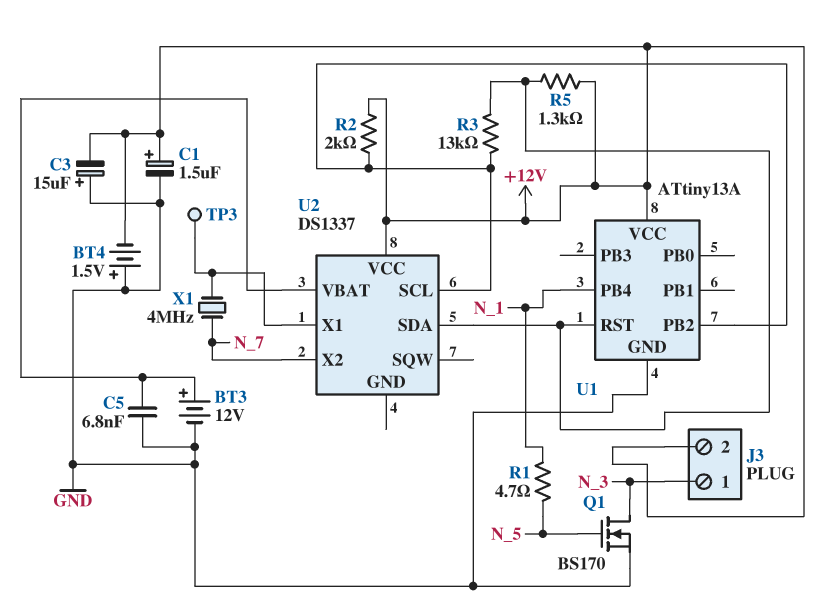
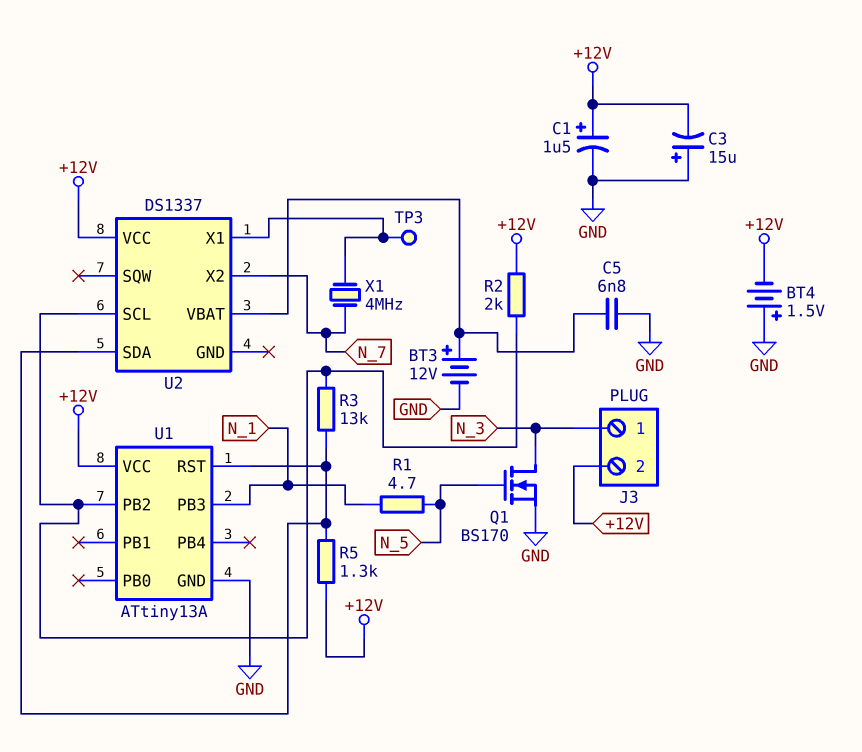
U1 pin PB3: none -> N_1
U1 pin PB4: N_1 -> none

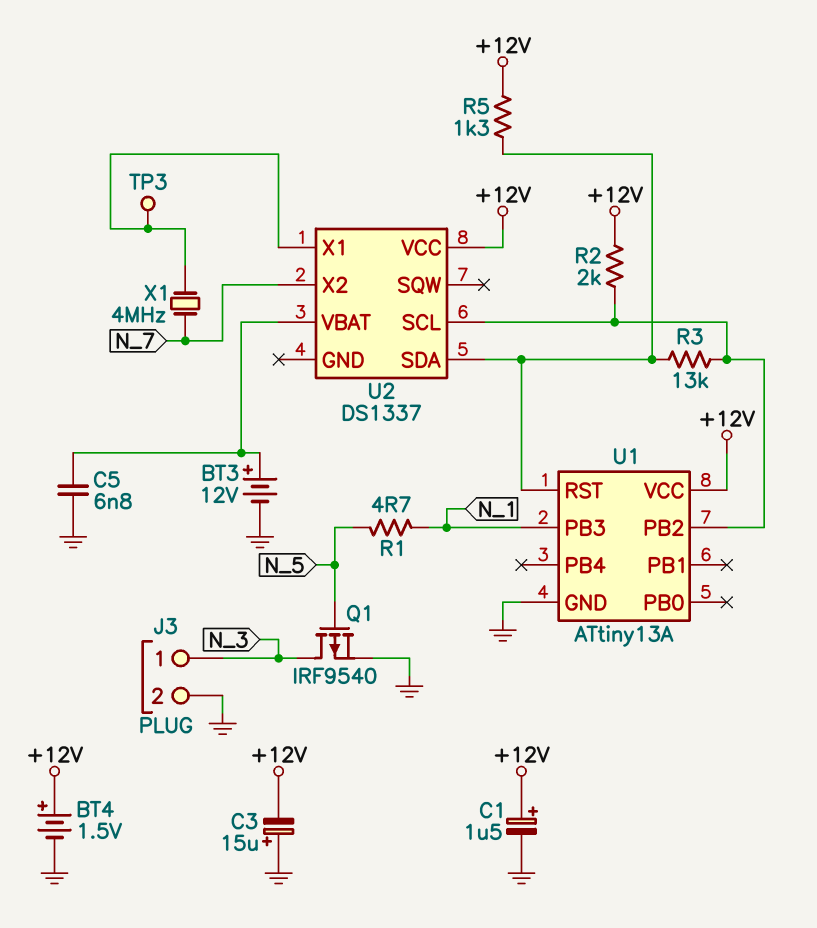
BT4: 1.5V (plus GND, minus +12V) -> 1.5V (plus +12V, minus GND)
J3 pin 2: +12V -> GND
Q1: NMOS BS170 (G N_5, D N_3, S GND) -> PMOS IRF9540 (G N_5, D N_3, S GND)

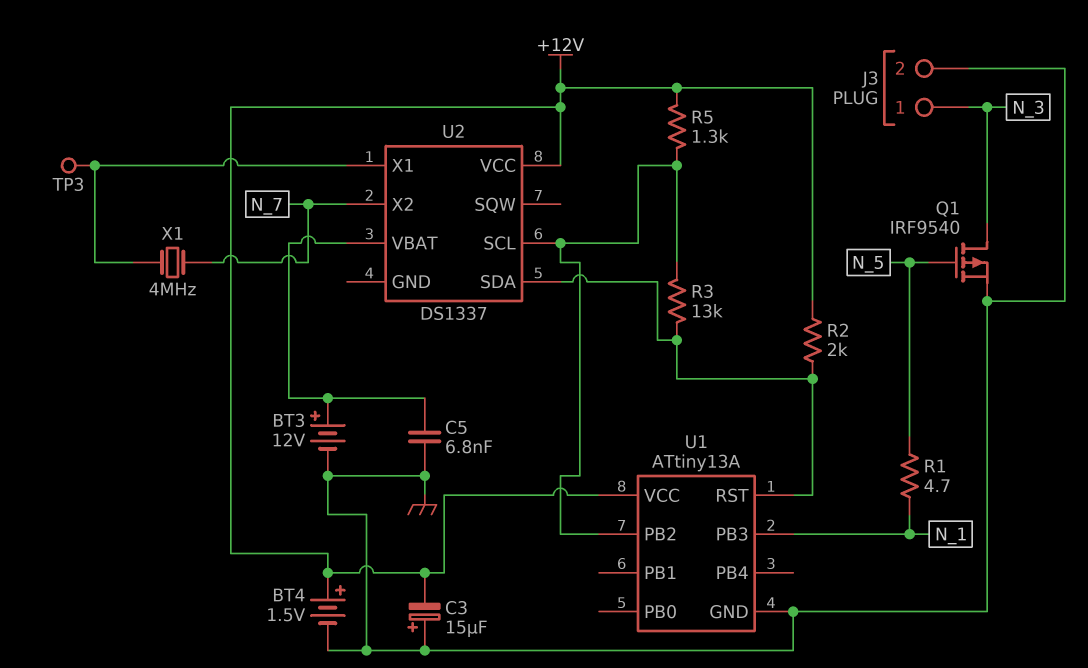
C1: 1.5uF (plus +12V, minus GND) -> none
R2: 2k (+12V, U1/PB2) -> 2k (+12V, U1/RST)
R5: 1.3k (+12V, U1/RST) -> 1.3k (+12V, U1/PB2)

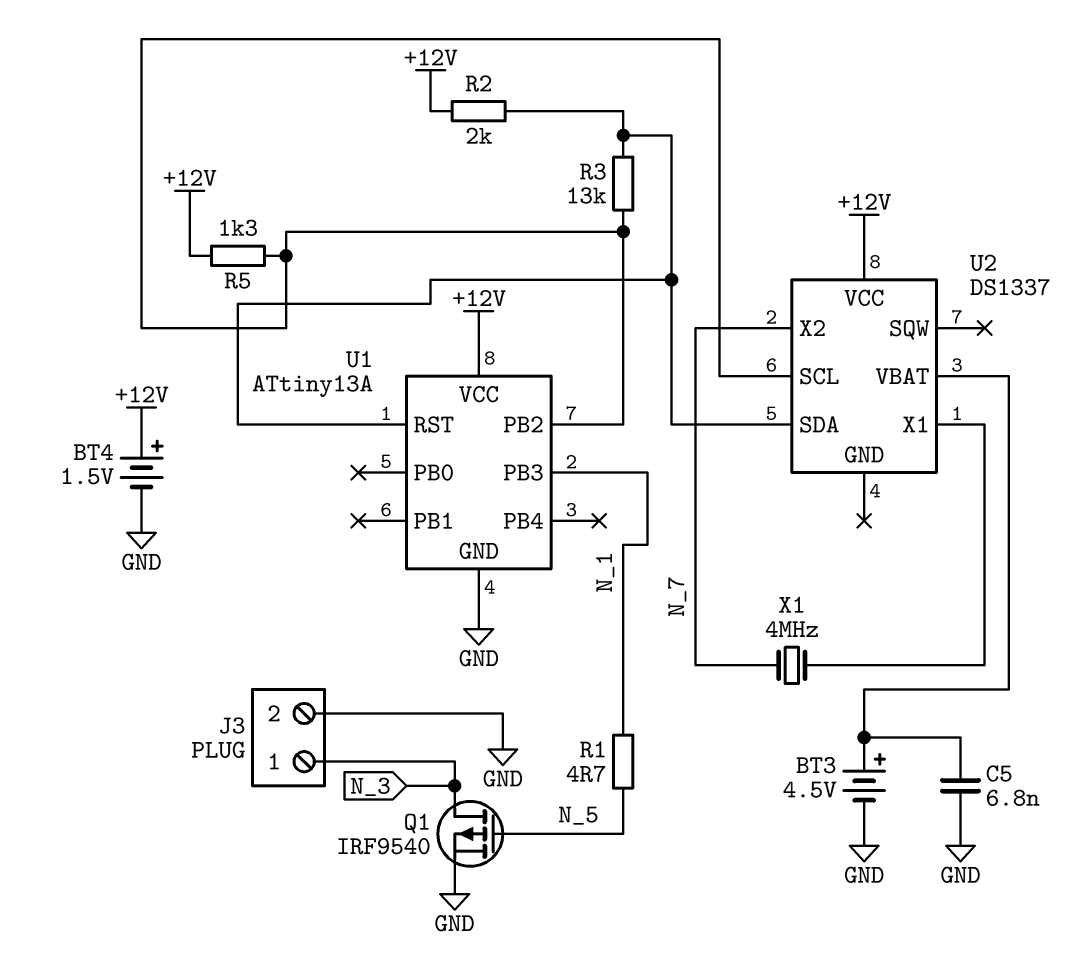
BT3: 12V (plus U2/VBAT, minus GND) -> 4.5V (plus U2/VBAT, minus GND)
C3: 15uF (plus GND, minus +12V) -> none
TP3: test point (U2/X1) -> none

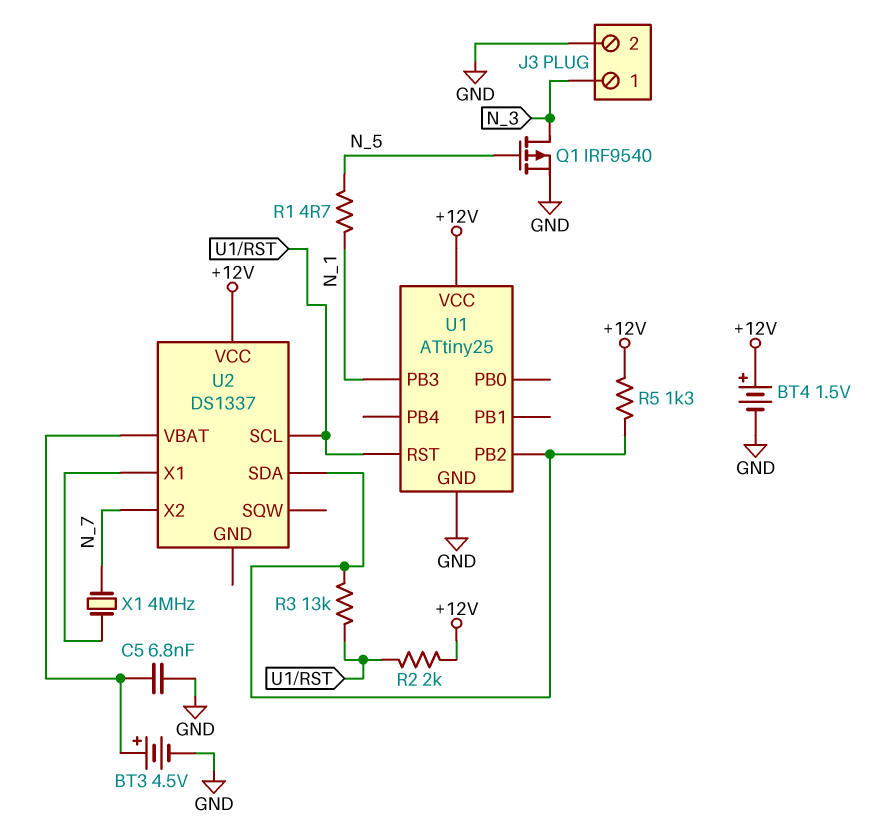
U1: ATtiny13A -> ATtiny25
U2 pin SCL: U1/PB2 -> U1/RST
U2 pin SDA: U1/RST -> U1/PB2

